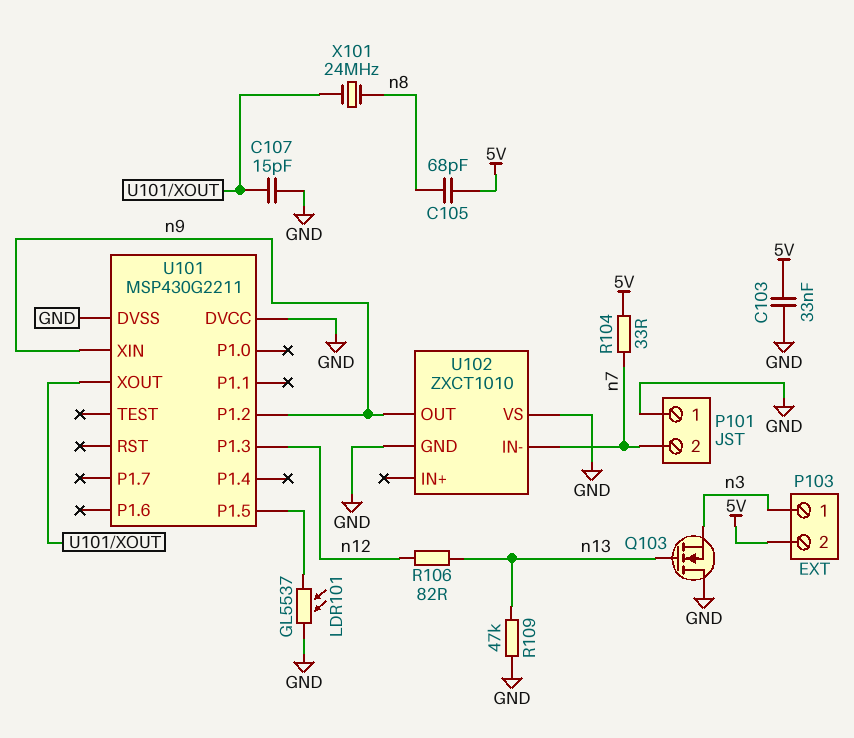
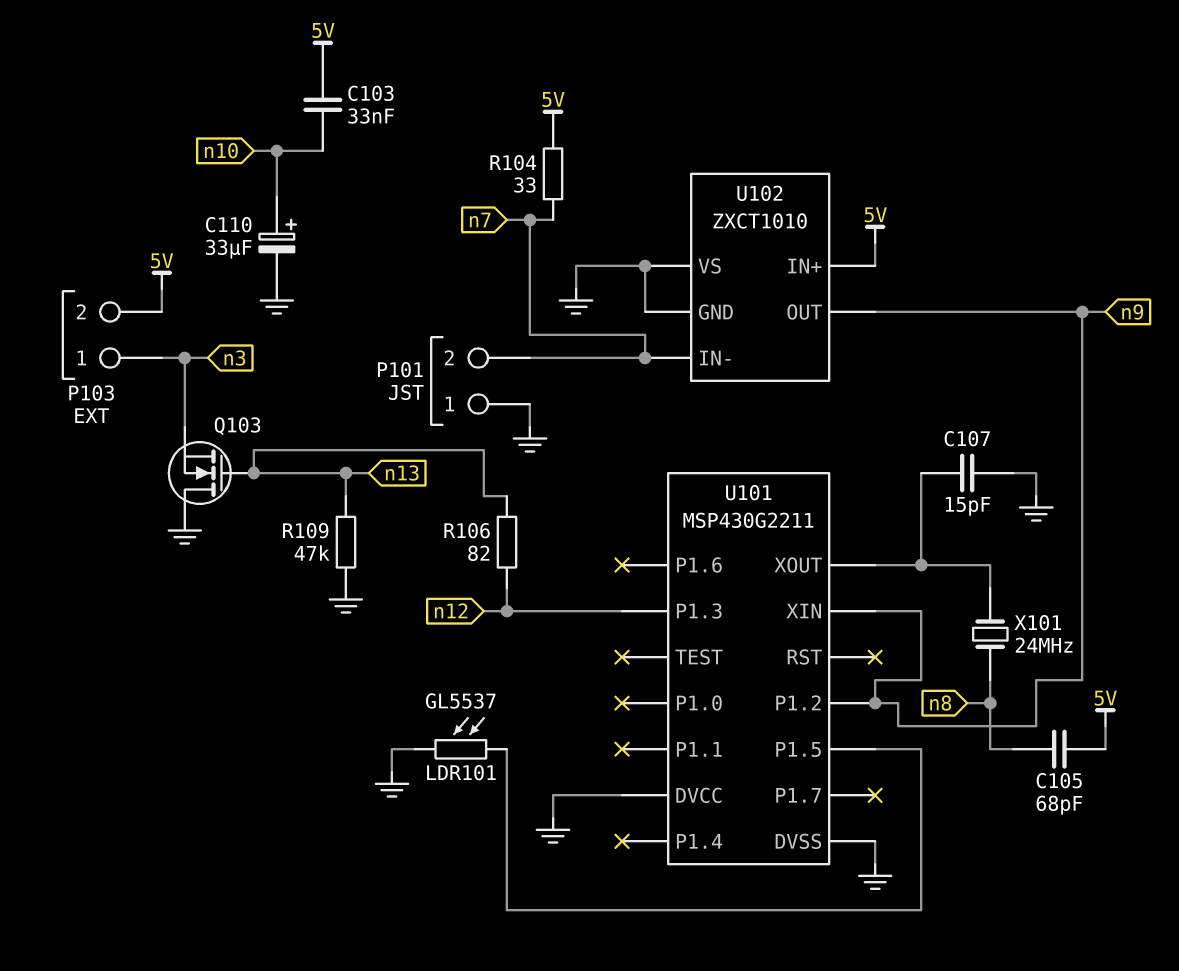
C103: 33nF (5V, GND) -> 33nF (5V, n10)
C110: none -> 33uF (plus n10, minus GND)
U102 pin IN+: none -> 5V

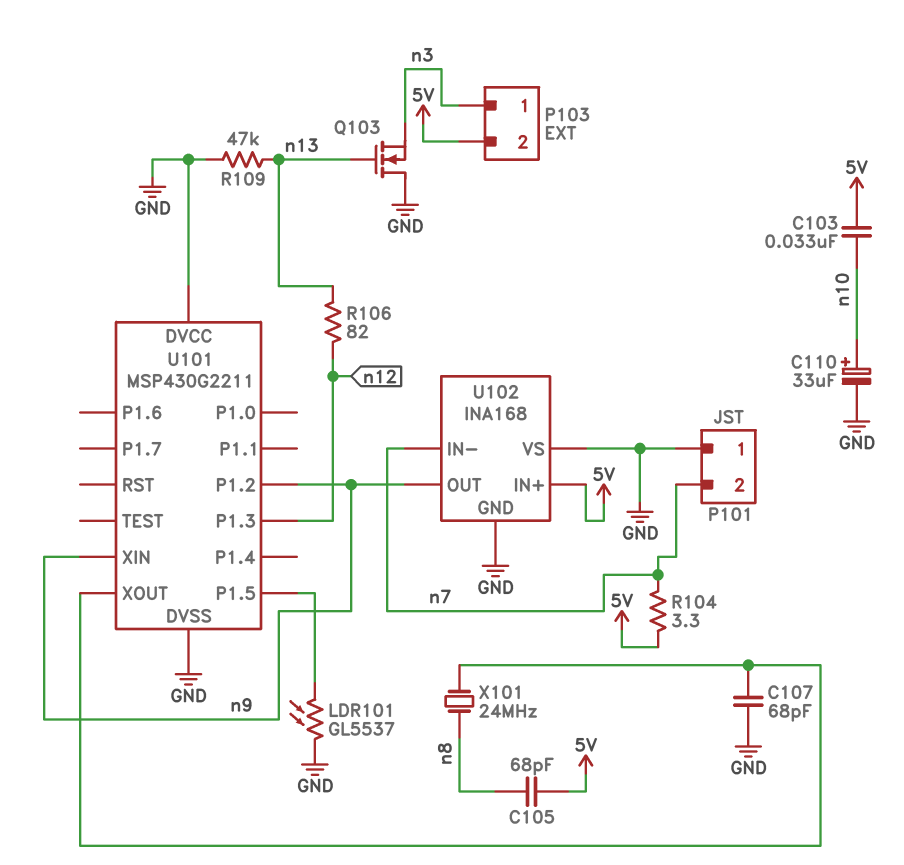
C107: 15pF (GND, U101/XOUT) -> 68pF (GND, U101/XOUT)
R104: 33 (5V, n7) -> 3.3 (5V, n7)
U102: ZXCT1010 -> INA168

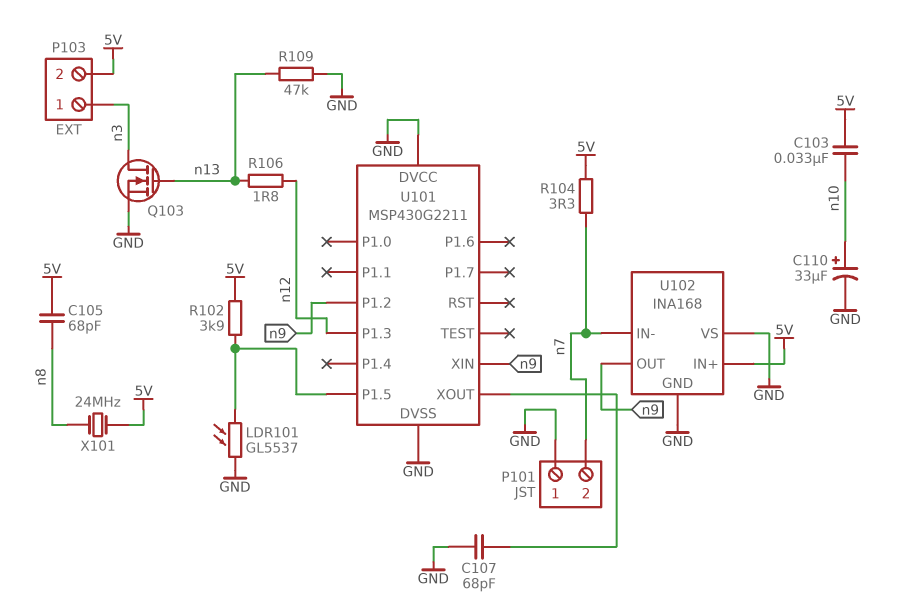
Q103: NMOS (G n13, D GND, S n3) -> NMOS (G n13, D n3, S GND)
R102: none -> 3.9k (5V, U101/P1.5)
R106: 82 (n12, n13) -> 1.8 (n12, n13)
X101: 24MHz (U101/XOUT, n8) -> 24MHz (5V, n8)

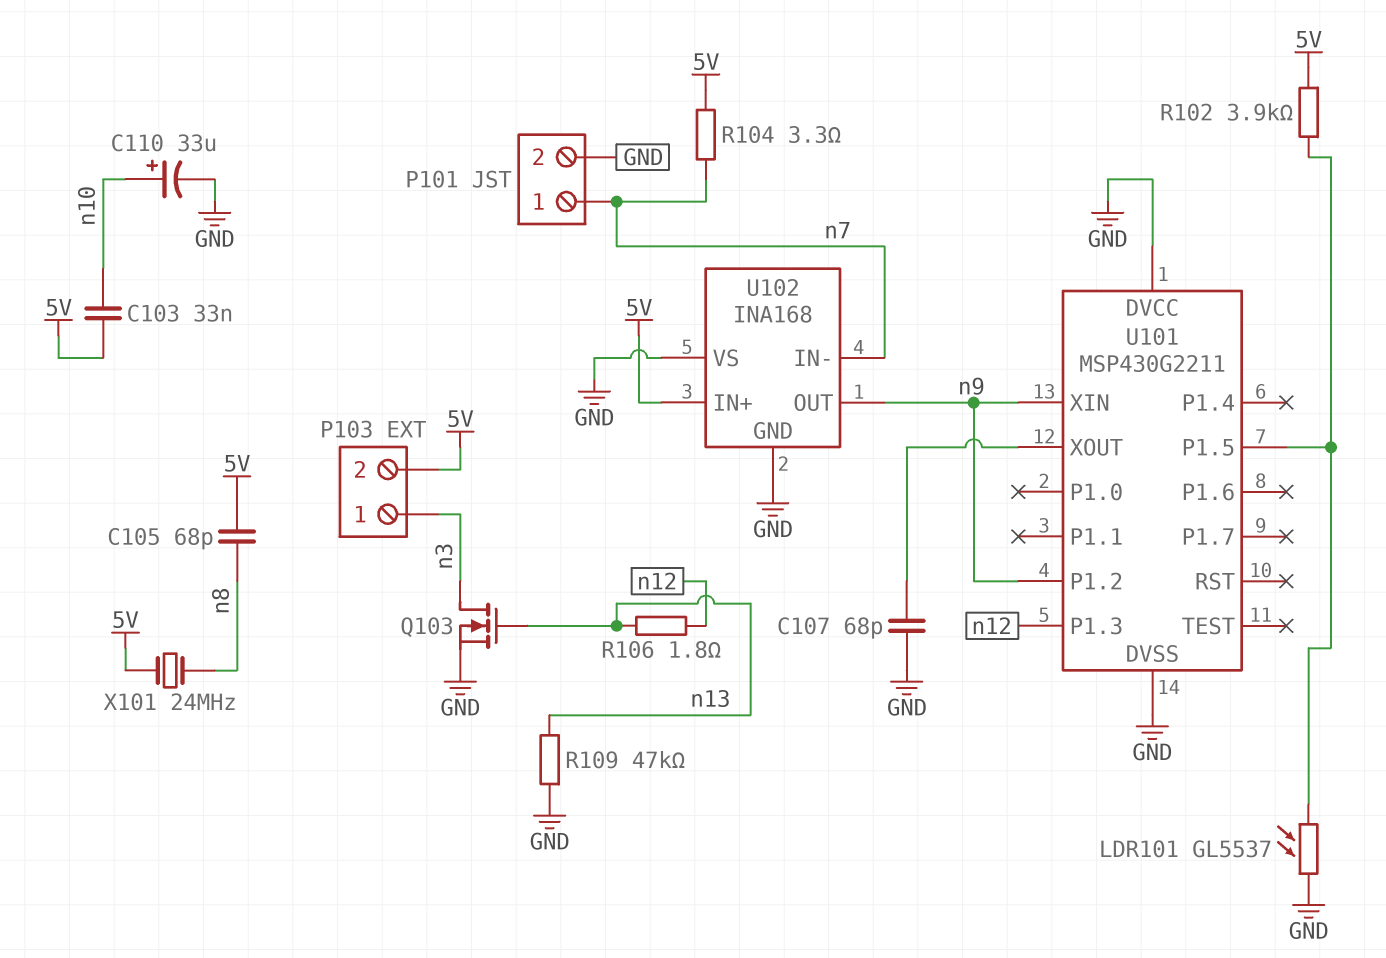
P101 pin 1: GND -> n7
P101 pin 2: n7 -> GND

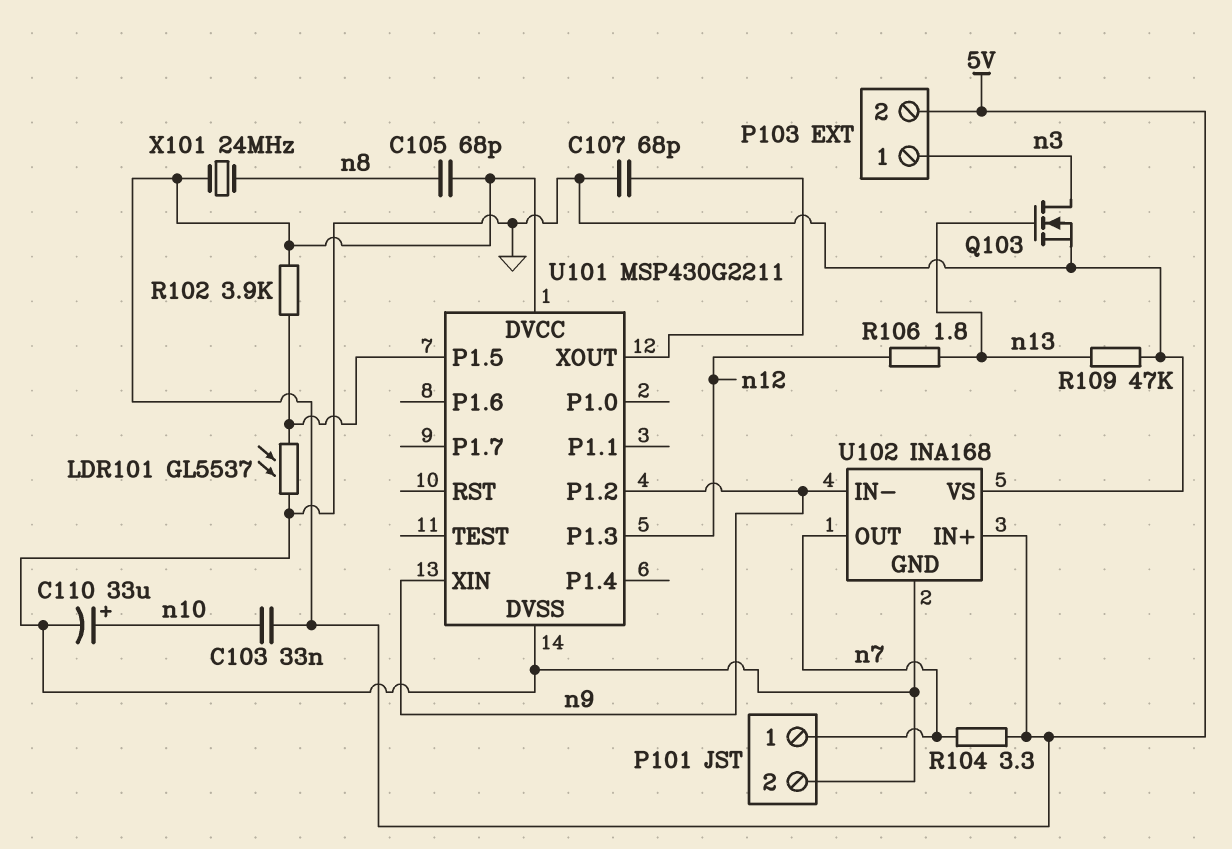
U101 pin DVCC: GND -> 5V
U102 pin IN-: n7 -> n9
U102 pin OUT: n9 -> n7

